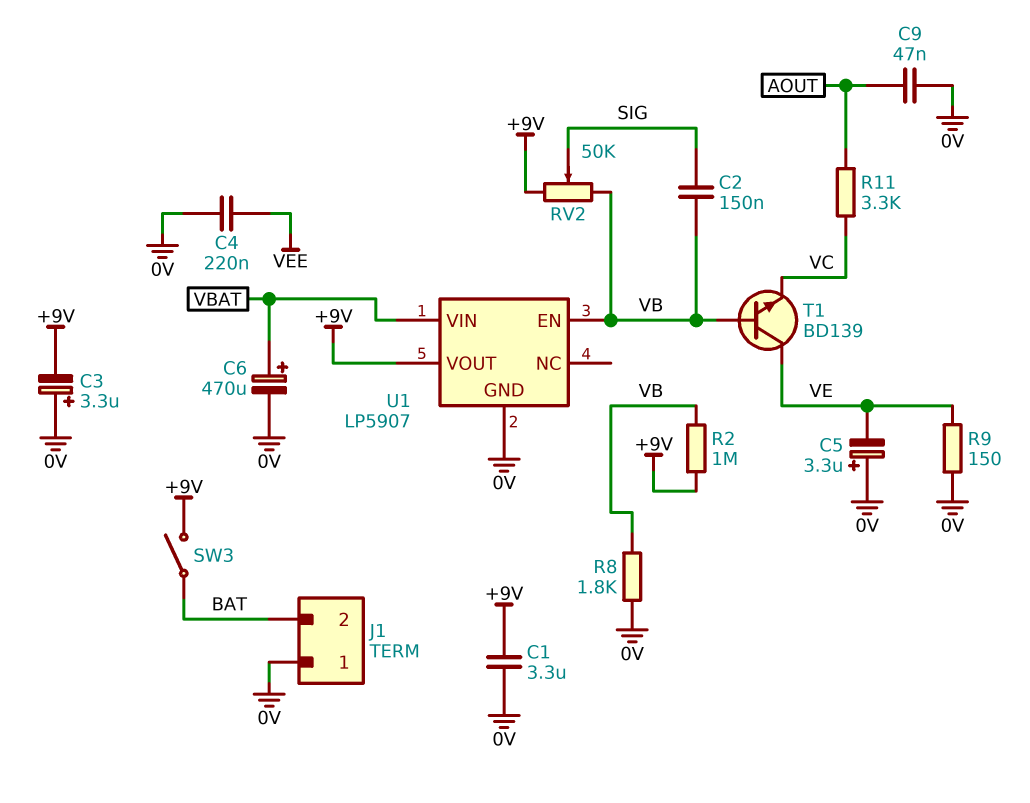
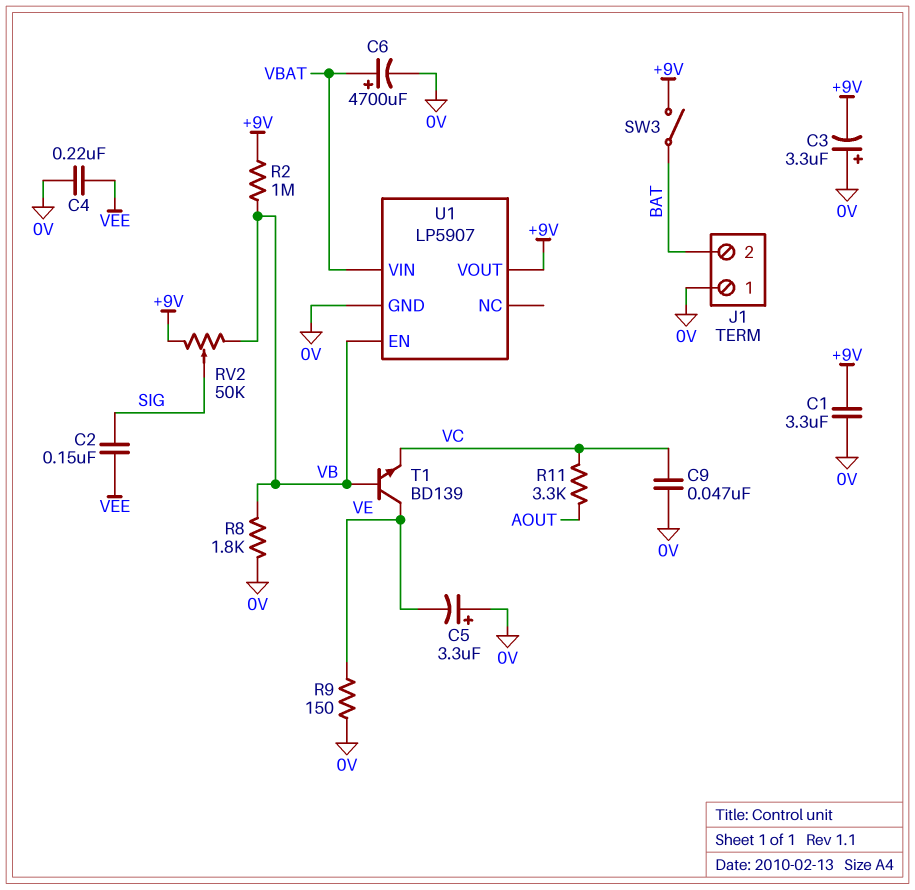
C2: 150nF (SIG, VB) -> 150nF (SIG, VEE)
C6: 470uF (plus VBAT, minus 0V) -> 4700uF (plus VBAT, minus 0V)
C9: 47nF (0V, AOUT) -> 47nF (0V, VC)

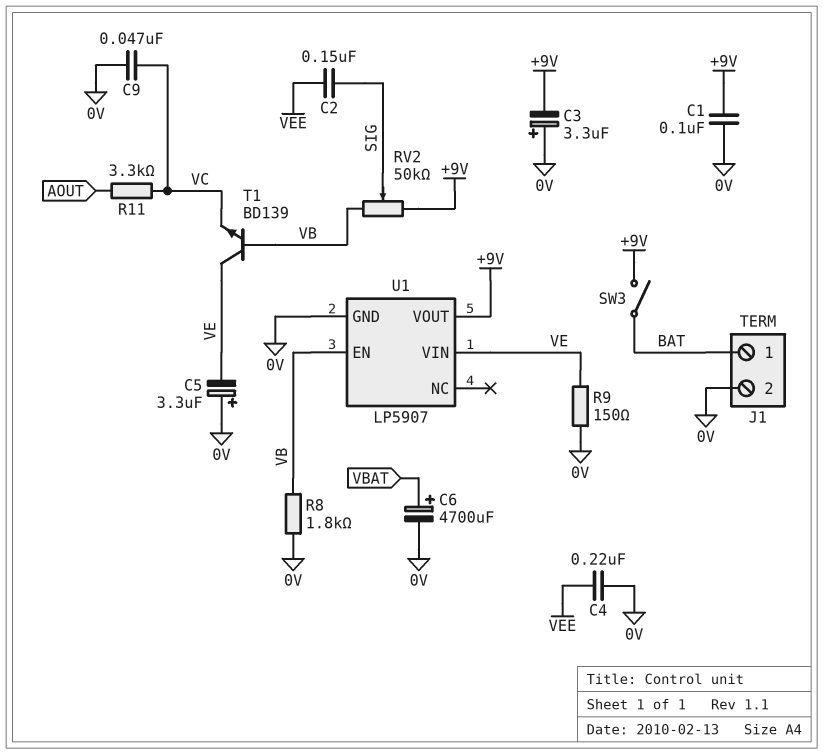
C1: 3.3uF (+9V, 0V) -> 100nF (+9V, 0V)
J1 pin 1: 0V -> BAT
J1 pin 2: BAT -> 0V
R2: 1M (+9V, VB) -> none
U1 pin VIN: VBAT -> VE

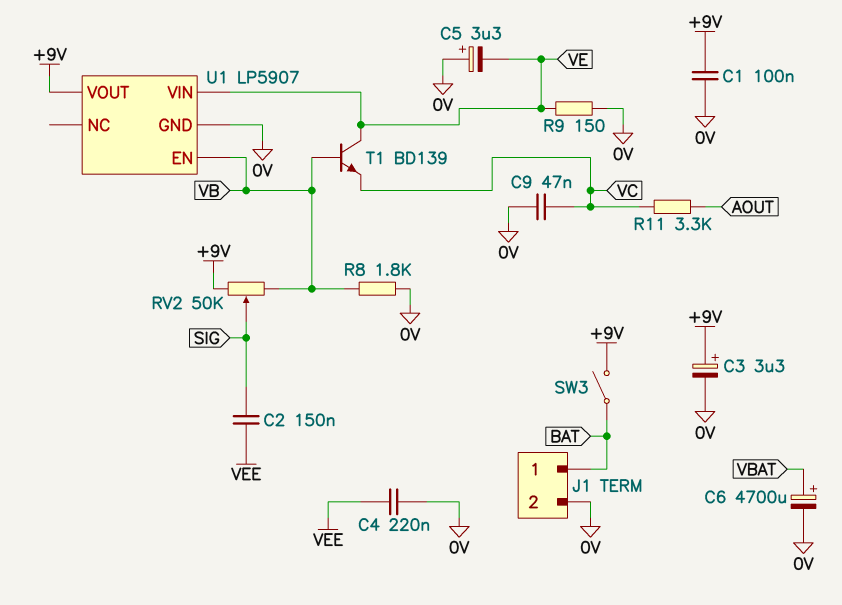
C3: 3.3uF (plus 0V, minus +9V) -> 3.3uF (plus +9V, minus 0V)

